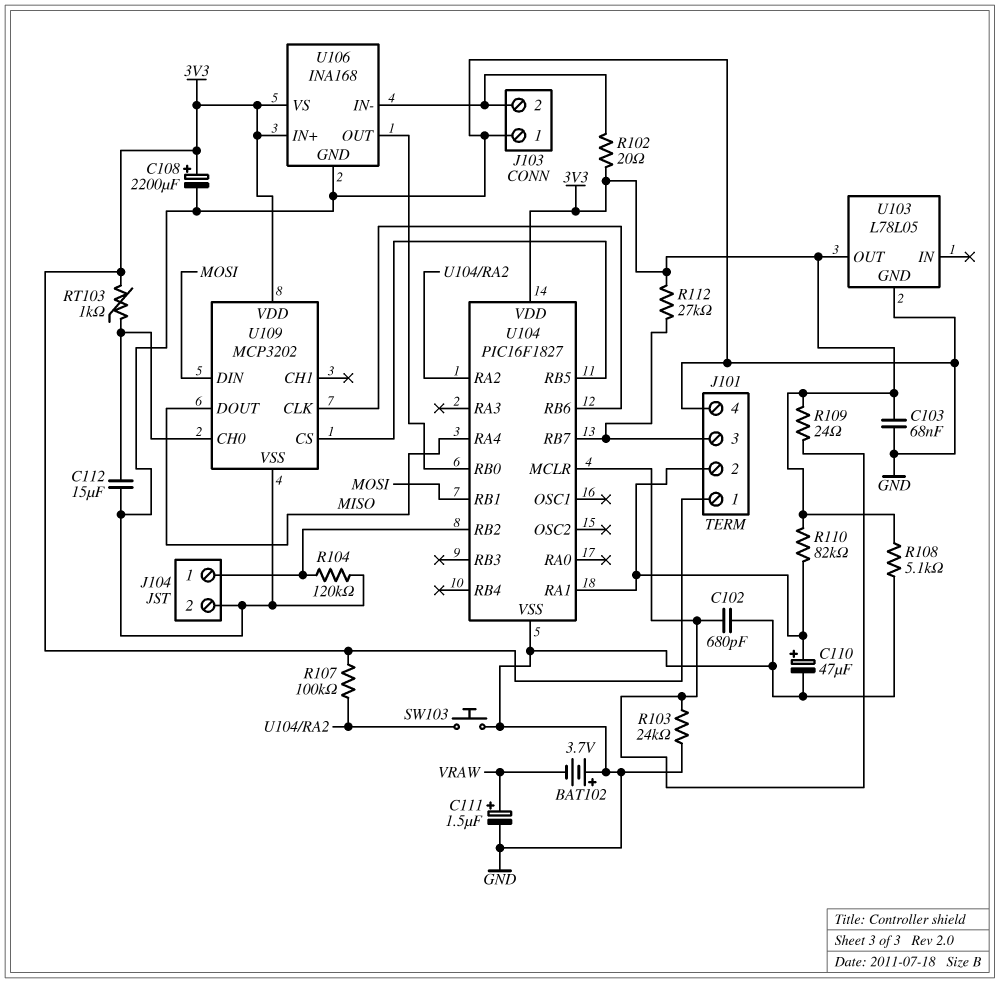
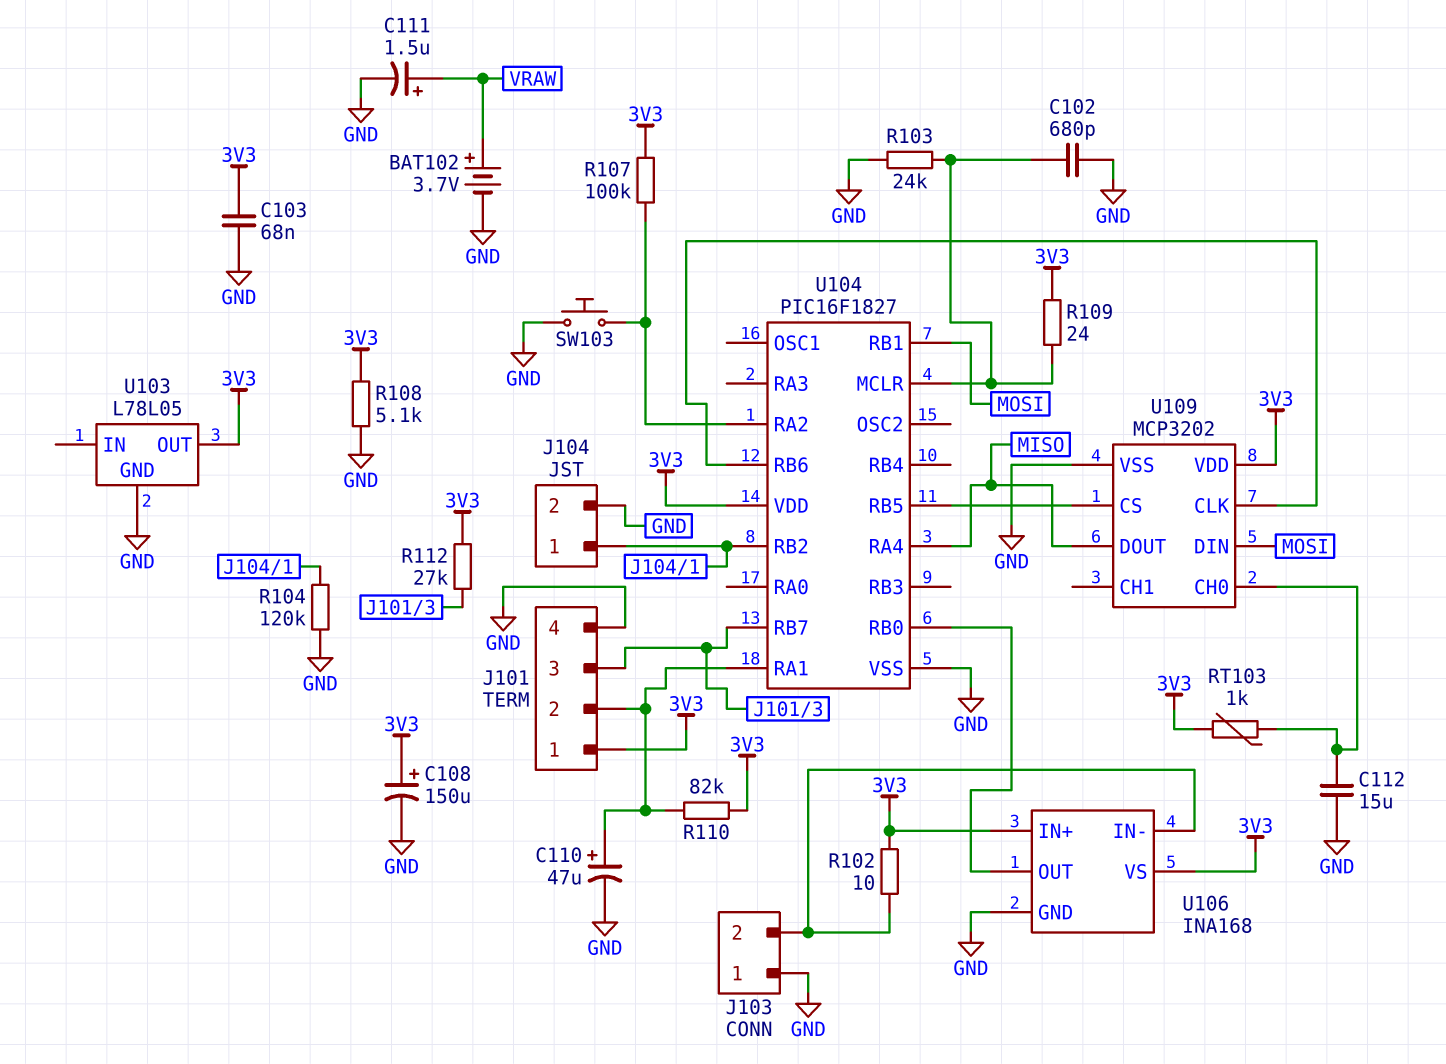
BAT102: 3.7V (plus GND, minus VRAW) -> 3.7V (plus VRAW, minus GND)
C108: 2200uF (plus 3V3, minus GND) -> 150uF (plus 3V3, minus GND)
R102: 20 (3V3, J103/2) -> 10 (3V3, J103/2)

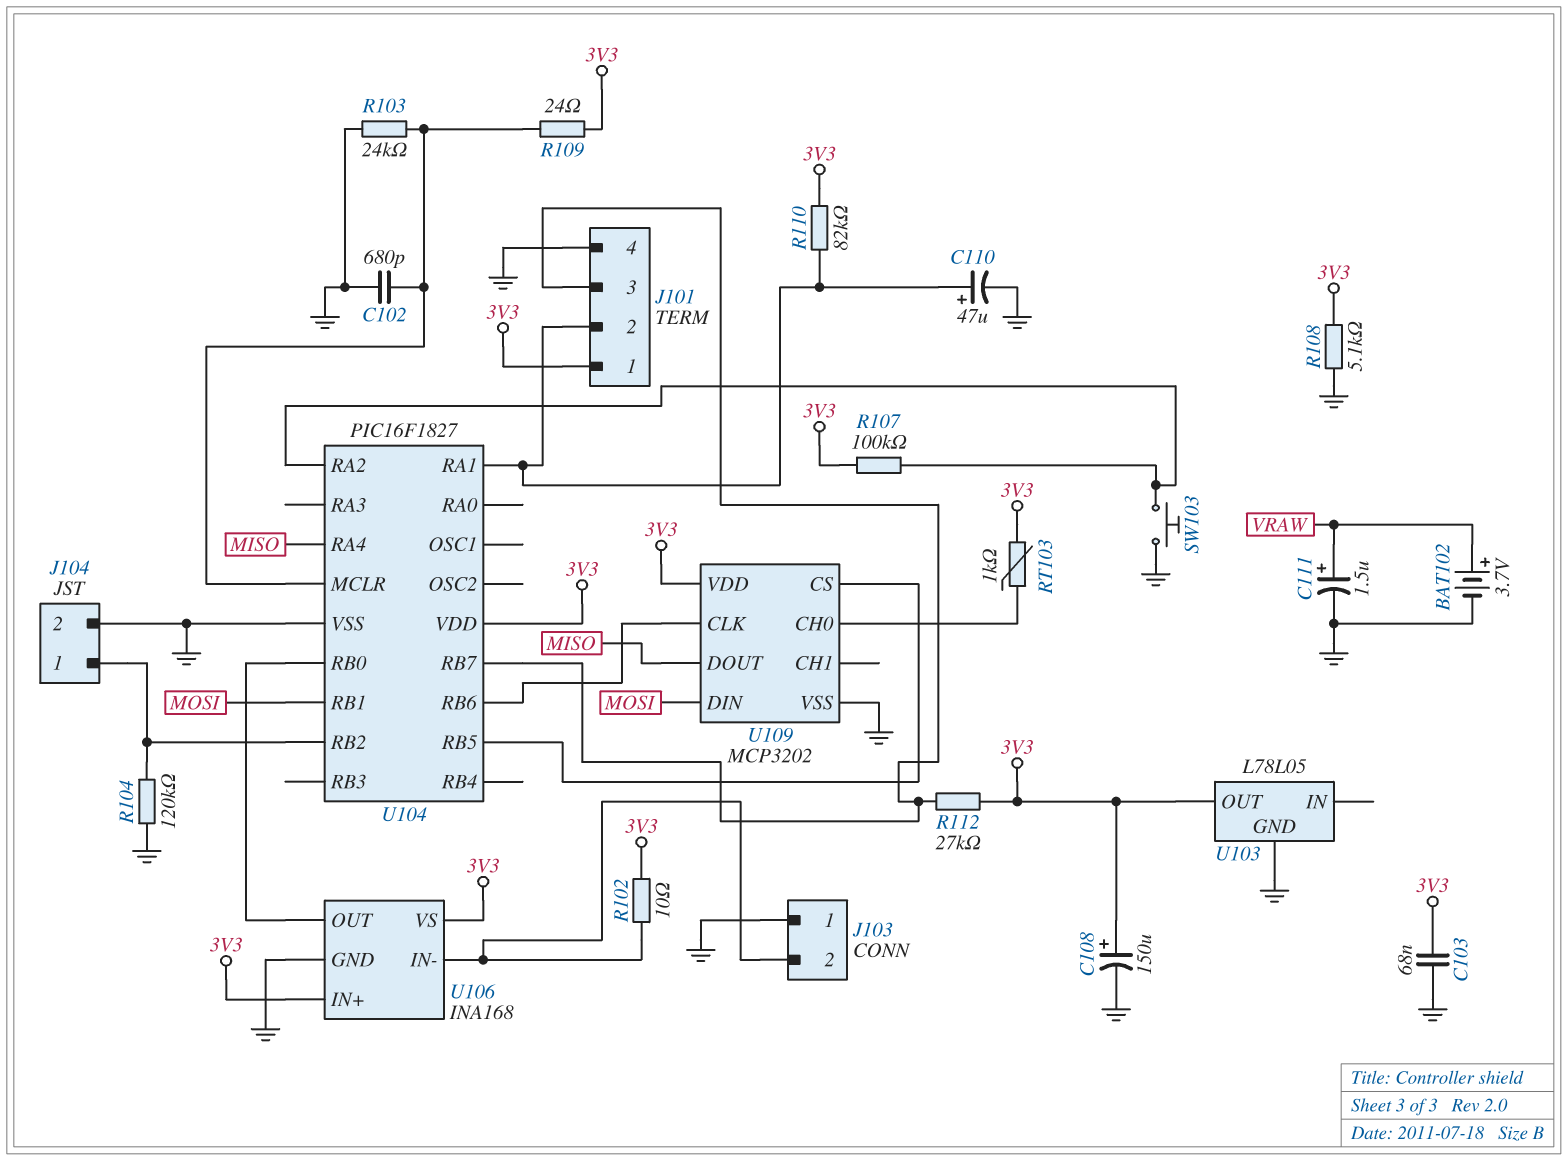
C112: 15uF (GND, U109/CH0) -> none

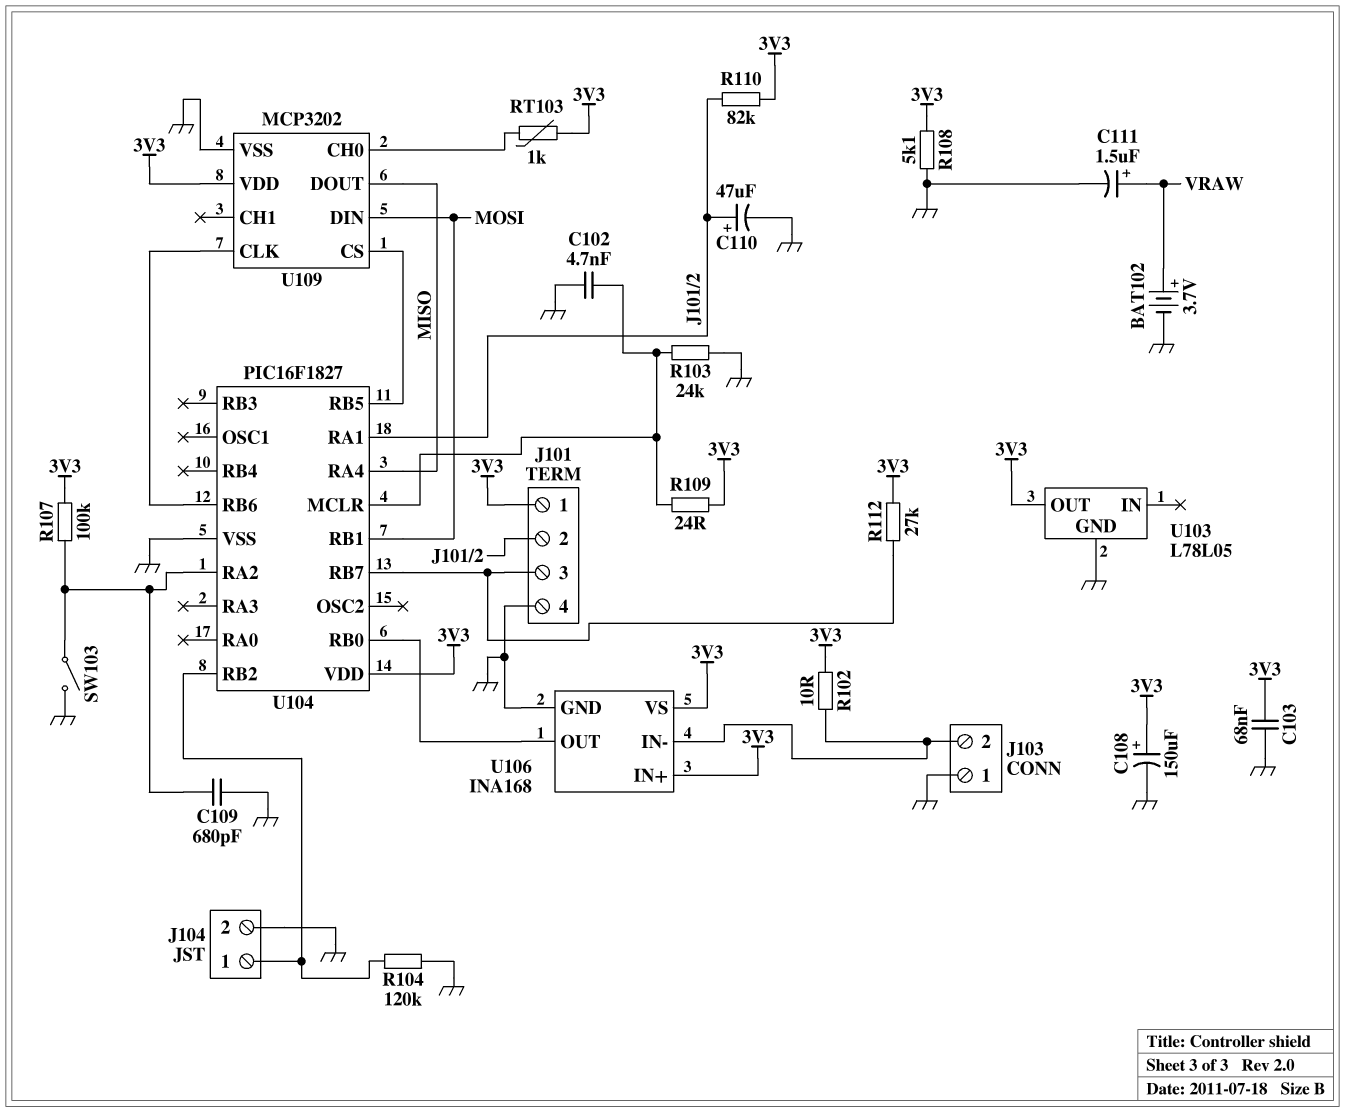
C102: 680pF (GND, U104/MCLR) -> 4.7nF (GND, U104/MCLR)
C109: none -> 680pF (GND, U104/RA2)
SW103: button (GND, U104/RA2) -> switch (GND, U104/RA2)

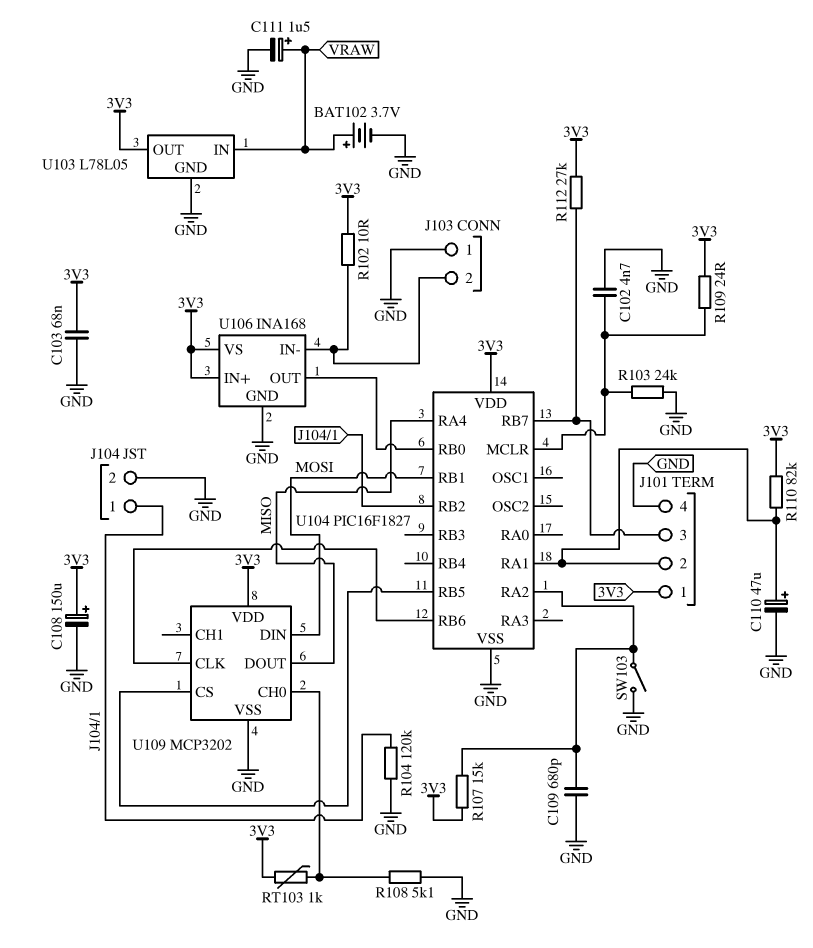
R107: 100k (3V3, U104/RA2) -> 15k (3V3, U104/RA2)
R108: 5.1k (3V3, GND) -> 5.1k (GND, U109/CH0)
U103 pin IN: none -> VRAW

